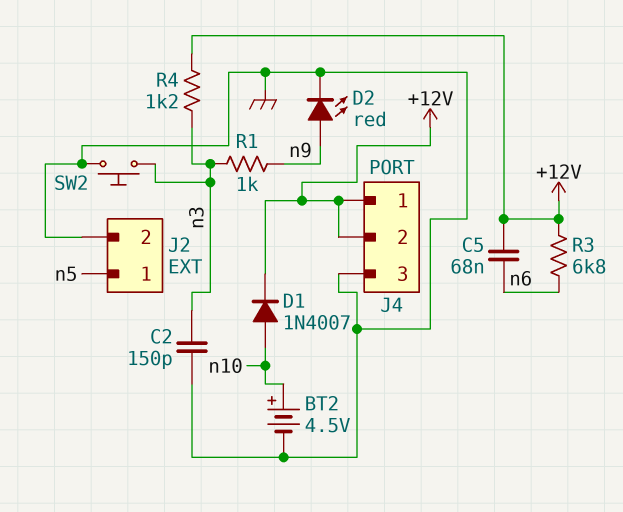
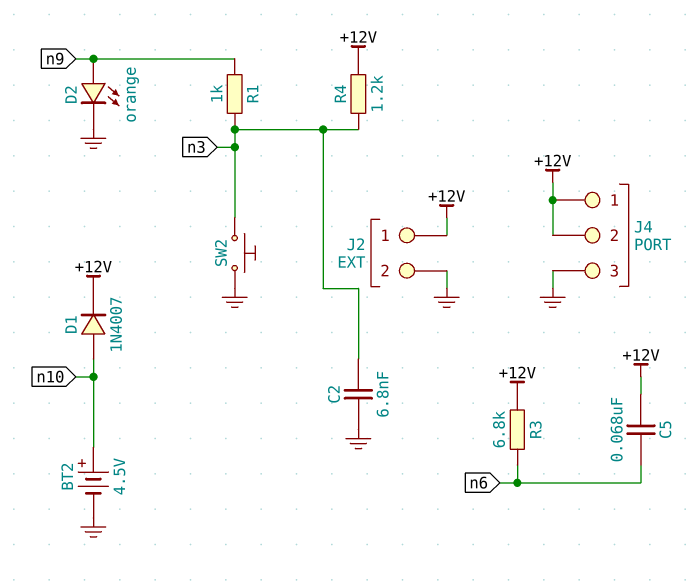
C2: 150pF (GND, n3) -> 6.8nF (GND, n3)
D2: LED red (A n9, K GND) -> LED orange (A n9, K GND)
J2 pin 1: n5 -> +12V

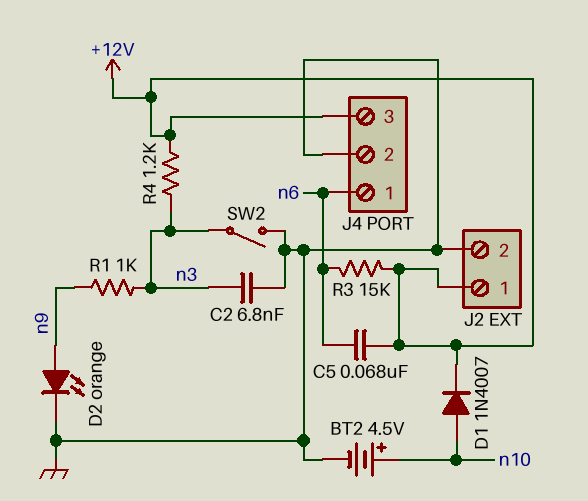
J4 pin 1: +12V -> n6
J4 pin 2: +12V -> GND
J4 pin 3: GND -> +12V
R3: 6.8k (+12V, n6) -> 15k (+12V, n6)
SW2: button (GND, n3) -> switch (GND, n3)

